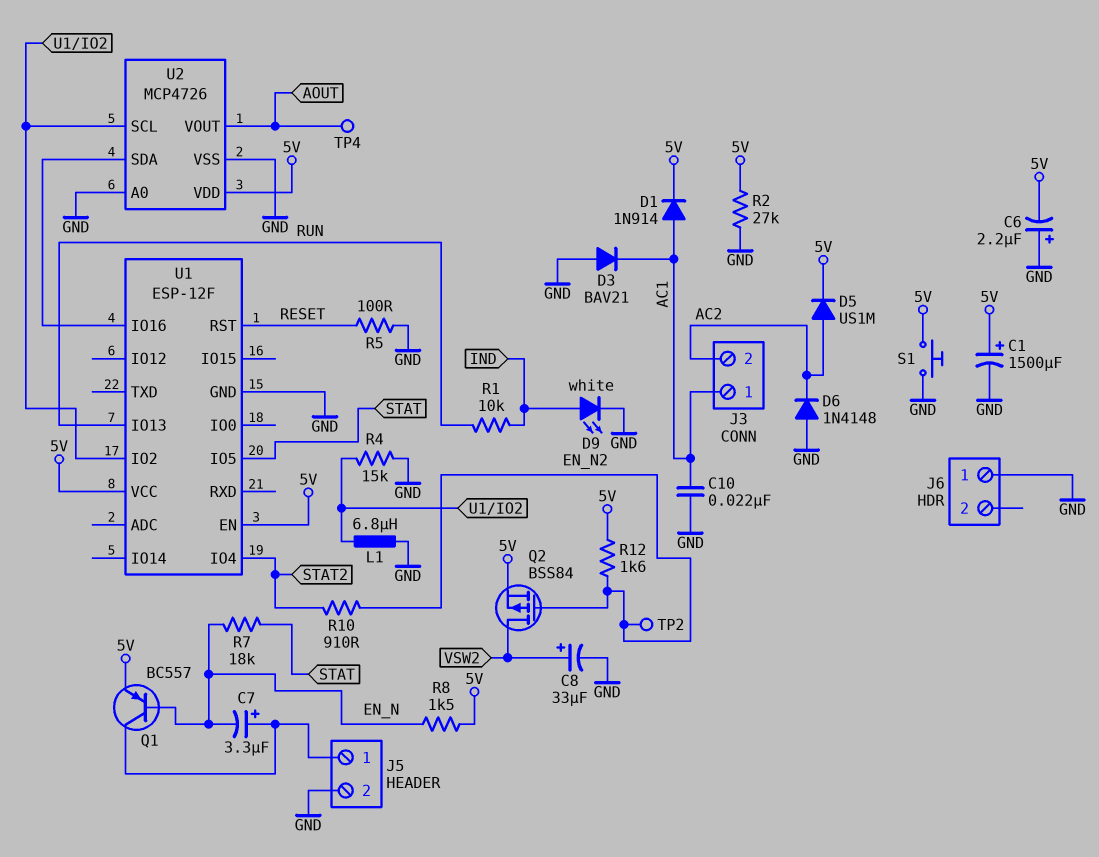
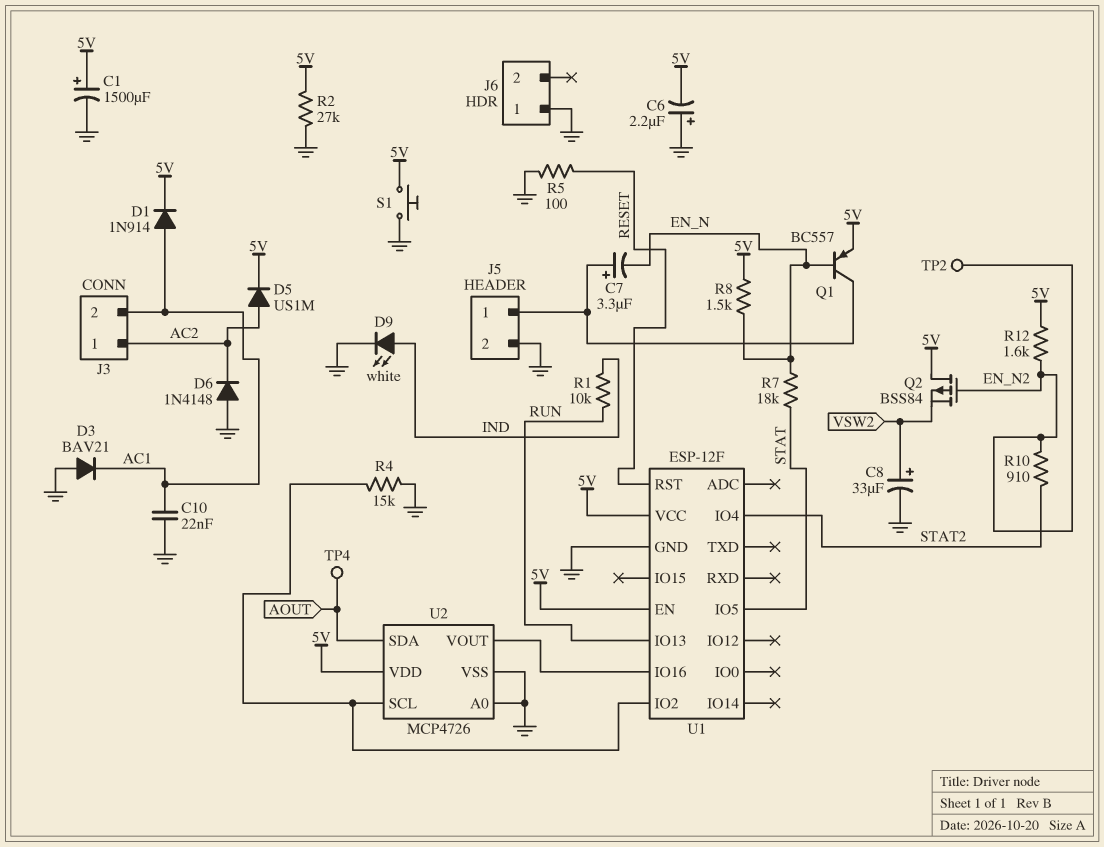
J3 pin 1: AC1 -> AC2
J3 pin 2: AC2 -> AC1
L1: 6.8uH (GND, U1/IO2) -> none
Q2: PMOS BSS84 (G EN_N2, D VSW2, S 5V) -> PMOS BSS84 (G EN_N2, D 5V, S VSW2)
U2 pin SDA: U1/IO16 -> AOUT
U2 pin VOUT: AOUT -> U1/IO16

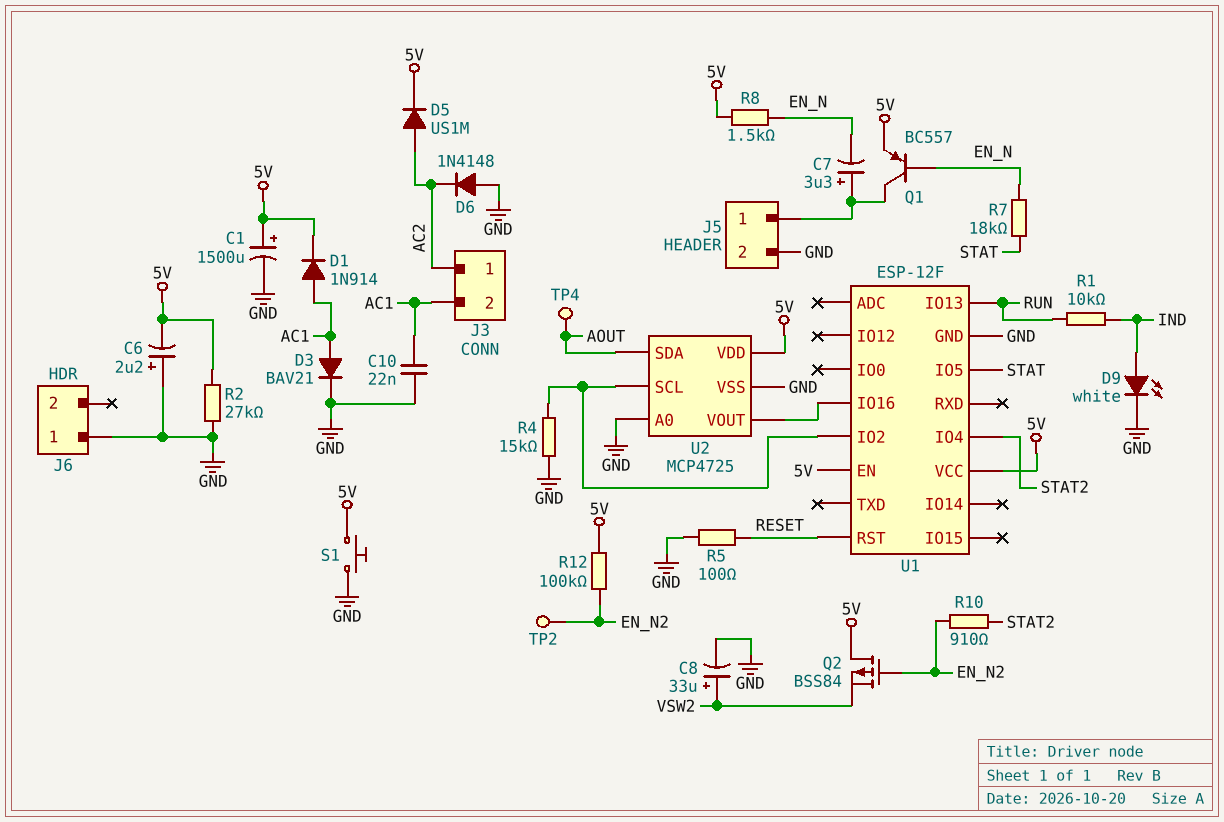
D3: diode BAV21 (A GND, K AC1) -> diode BAV21 (A AC1, K GND)
R12: 1.6k (5V, EN_N2) -> 100k (5V, EN_N2)
U2: MCP4726 -> MCP4725

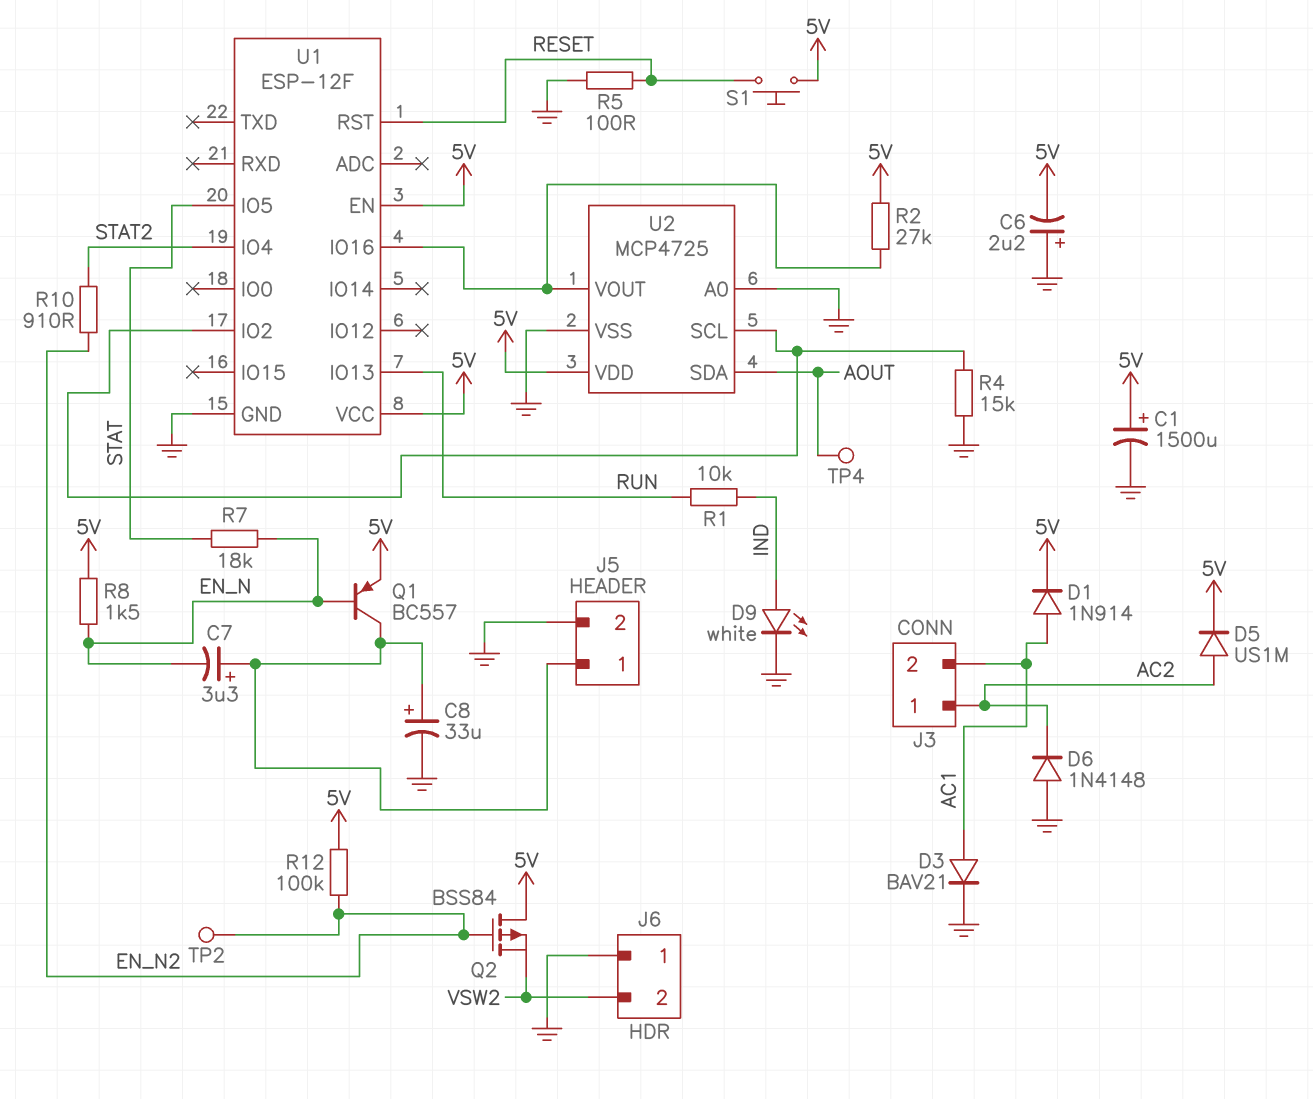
C8: 33uF (plus VSW2, minus GND) -> 33uF (plus J5/1, minus GND)
C10: 22nF (AC1, GND) -> none
J6 pin 2: none -> VSW2
R2: 27k (5V, GND) -> 27k (5V, U1/IO16)
S1: button (5V, GND) -> button (5V, RESET)

